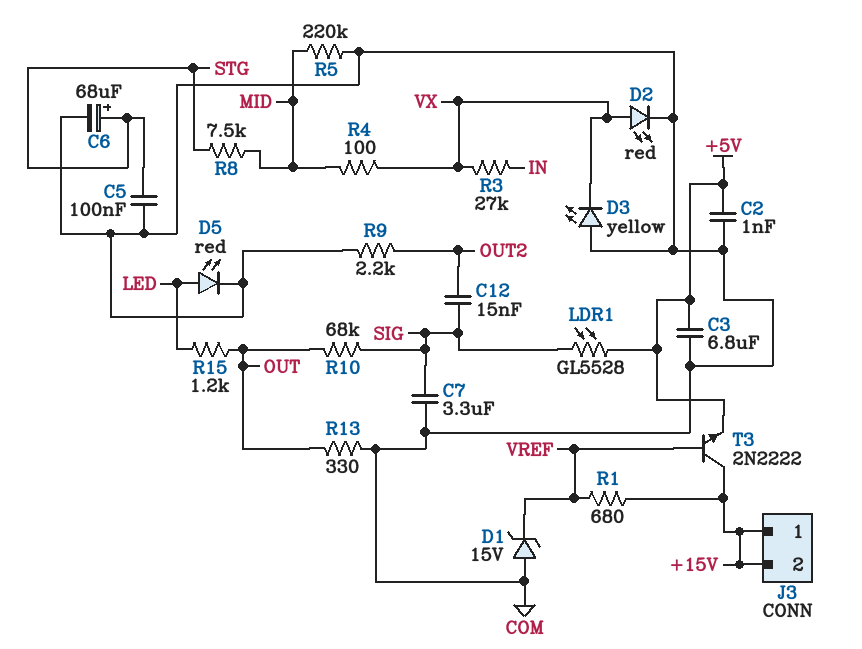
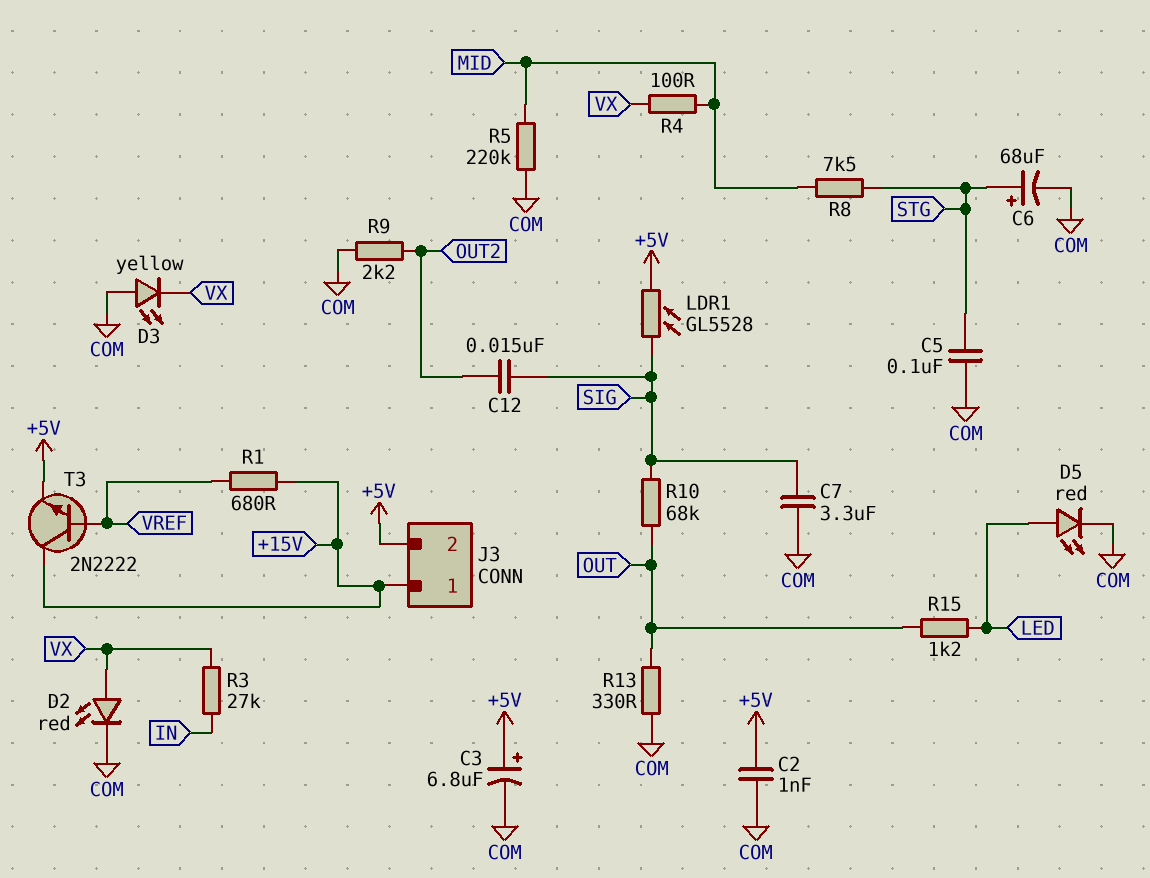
C3: 6.8uF (+5V, COM) -> 6.8uF (plus +5V, minus COM)
D1: zener 15V (A COM, K VREF) -> none
J3 pin 2: +15V -> +5V

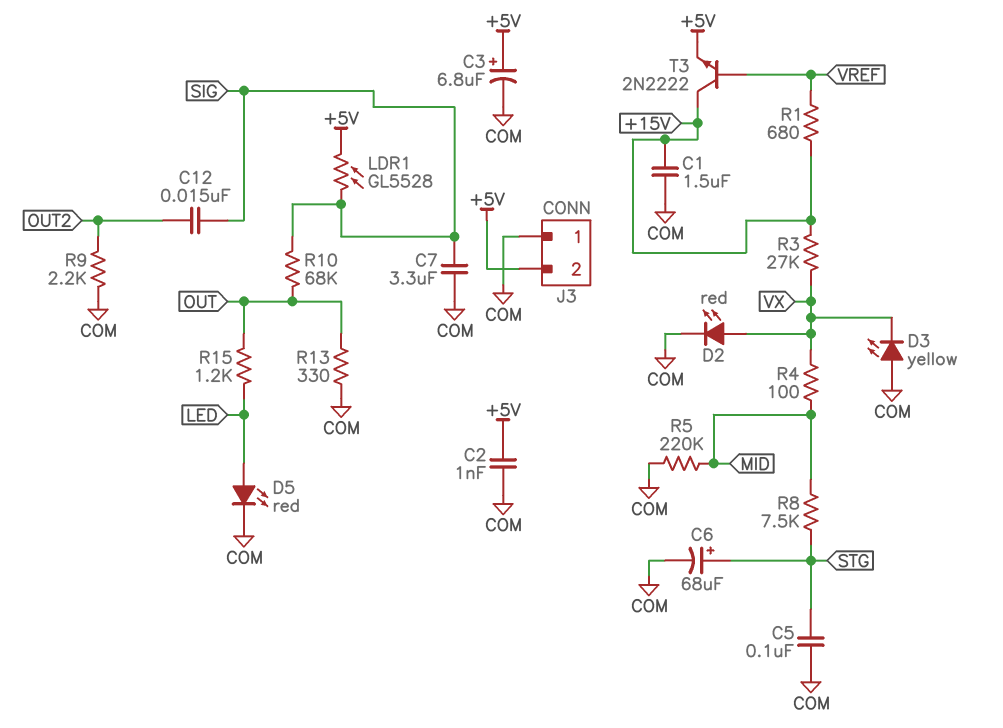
C1: none -> 1.5uF (+15V, COM)
J3 pin 1: +15V -> COM
R3: 27k (IN, VX) -> 27k (+15V, VX)

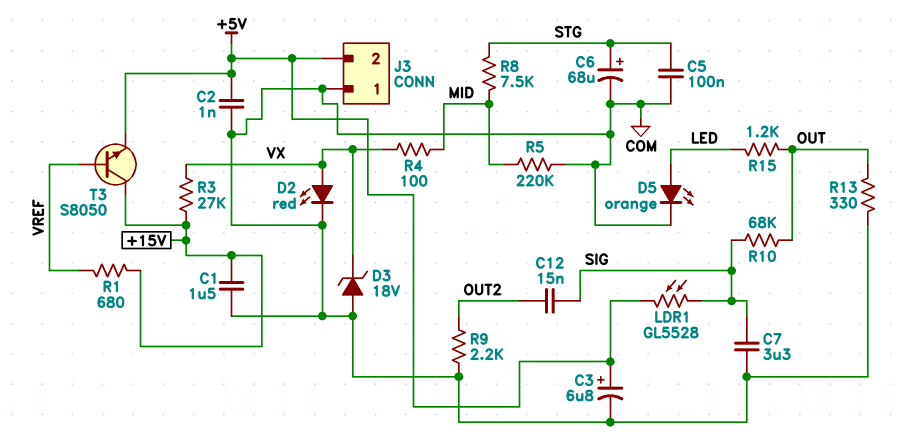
D3: LED yellow (A COM, K VX) -> zener 18V (A COM, K VX)
D5: LED red (A LED, K COM) -> LED orange (A LED, K COM)
T3: NPN 2N2222 (B VREF, C +15V, E +5V) -> NPN S8050 (B VREF, C +15V, E +5V)

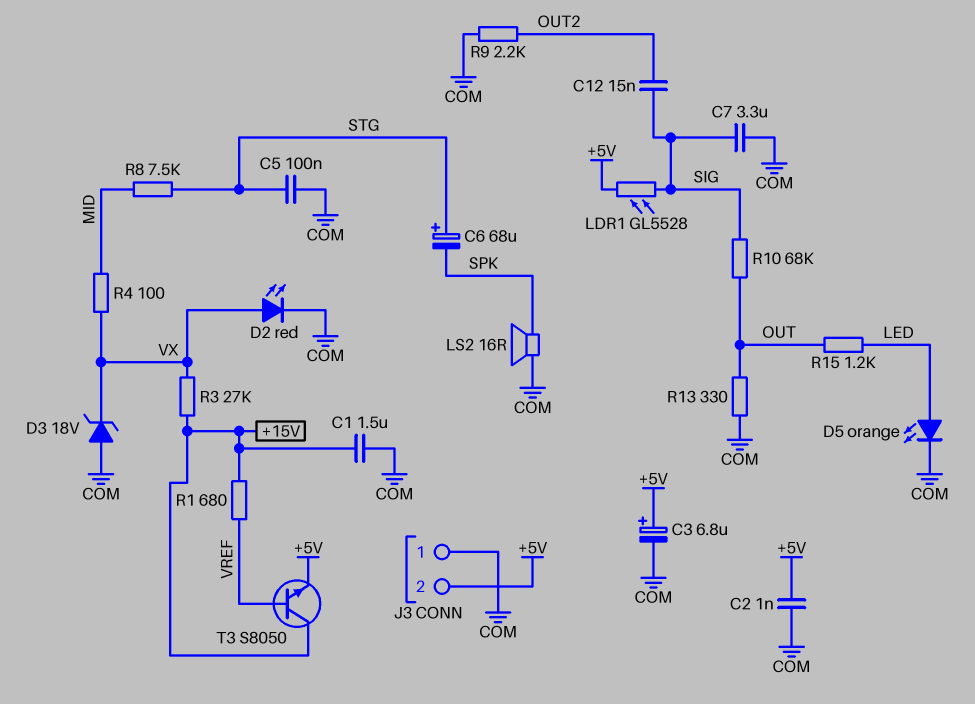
C6: 68uF (plus STG, minus COM) -> 68uF (plus STG, minus SPK)
LS2: none -> speaker 16R (COM, SPK)
R5: 220k (COM, MID) -> none

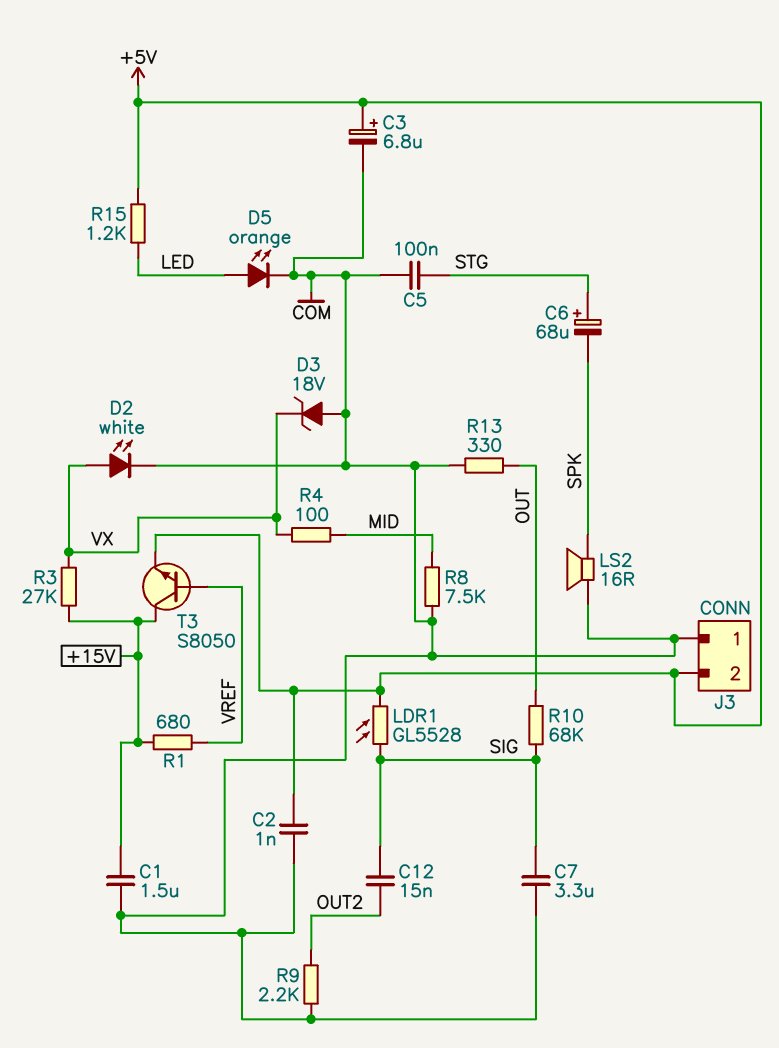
D2: LED red (A VX, K COM) -> LED white (A VX, K COM)
R8: 7.5k (MID, STG) -> 7.5k (COM, MID)
R15: 1.2k (LED, OUT) -> 1.2k (+5V, LED)

